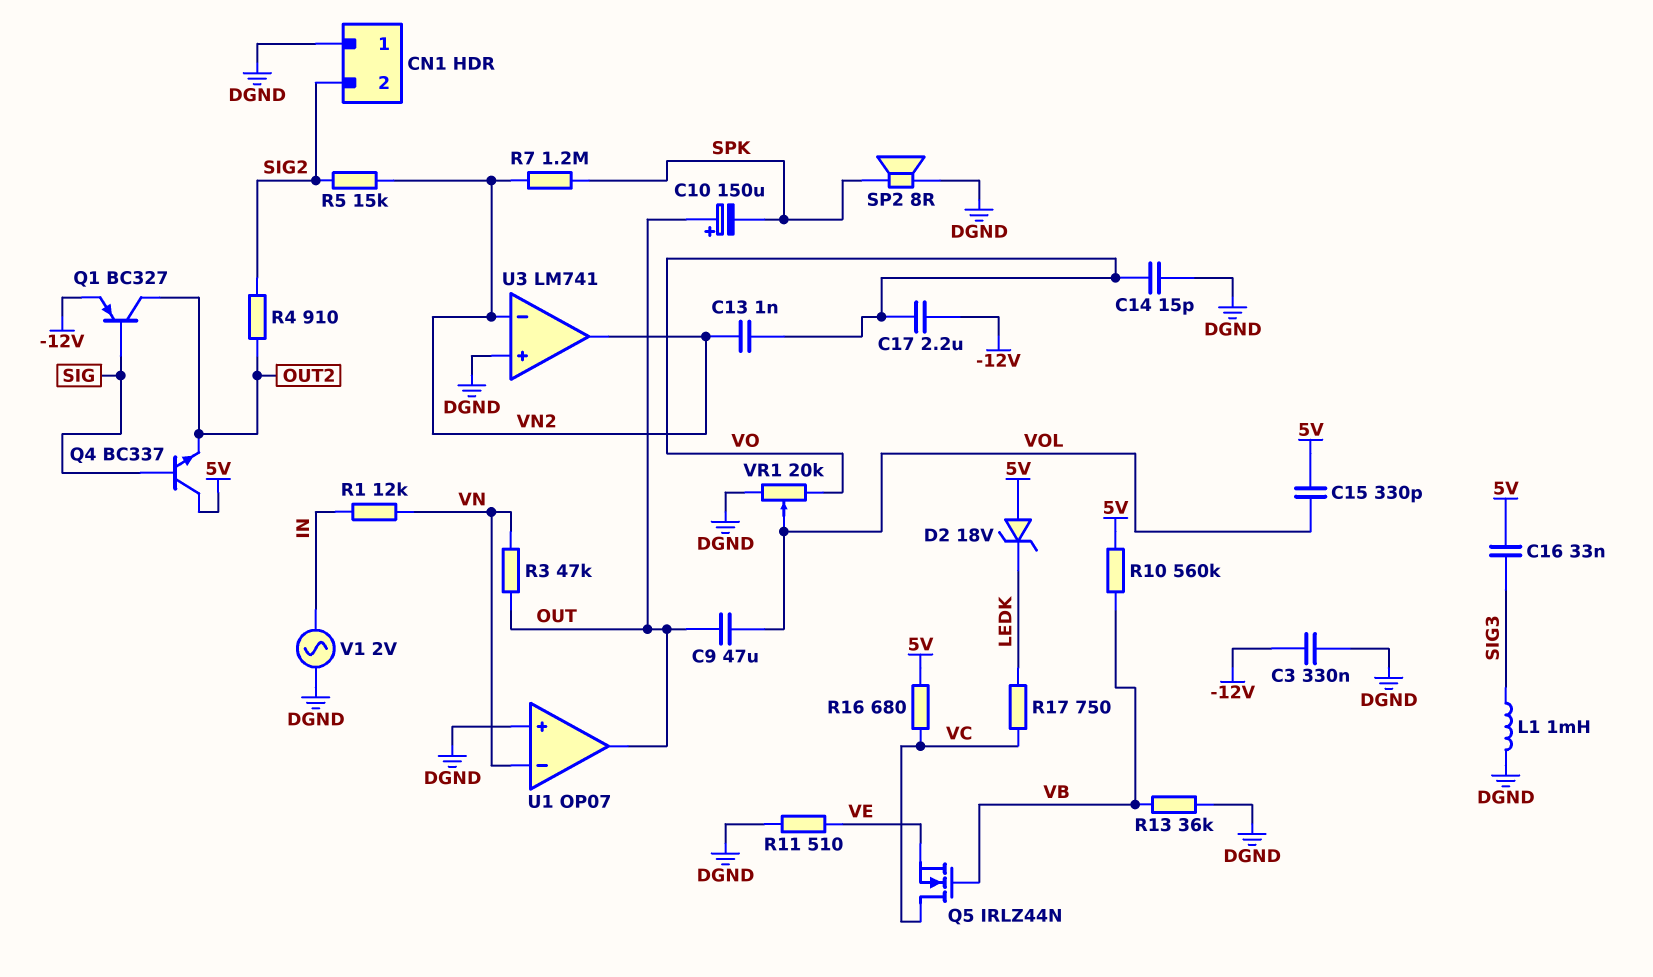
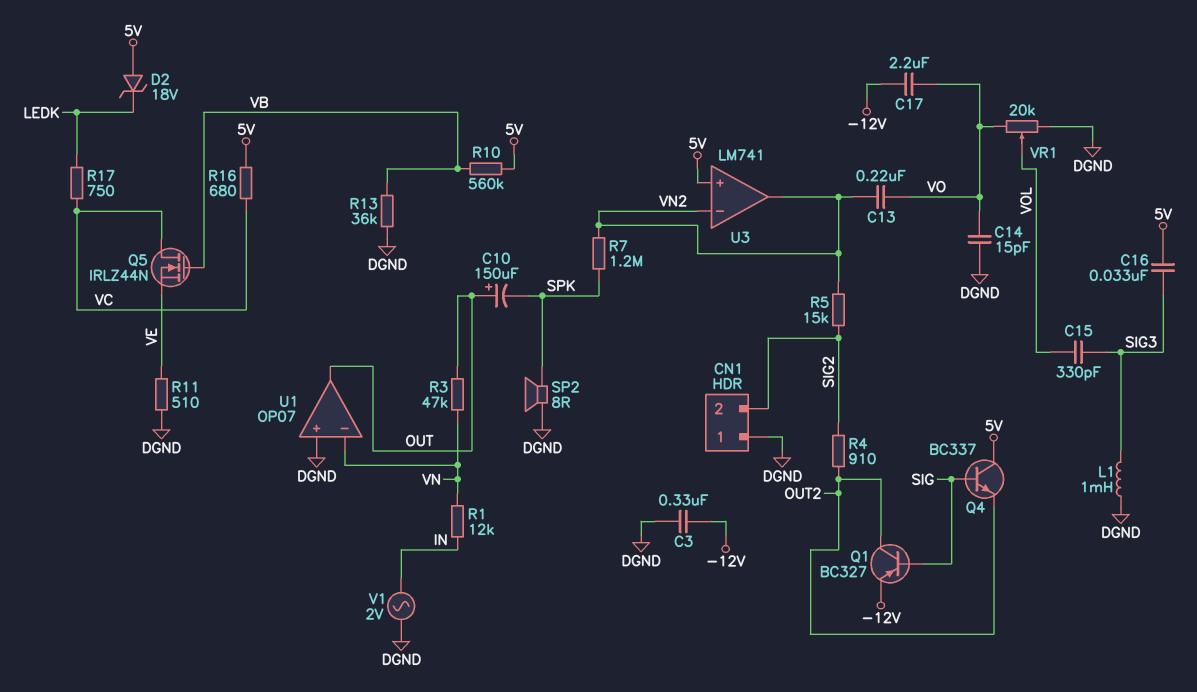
C9: 47uF (OUT, VOL) -> none
C13: 1nF (VN2, VO) -> 220nF (VN2, VO)
C15: 330pF (5V, VOL) -> 330pF (SIG3, VOL)
U3 pin in+: DGND -> 5V

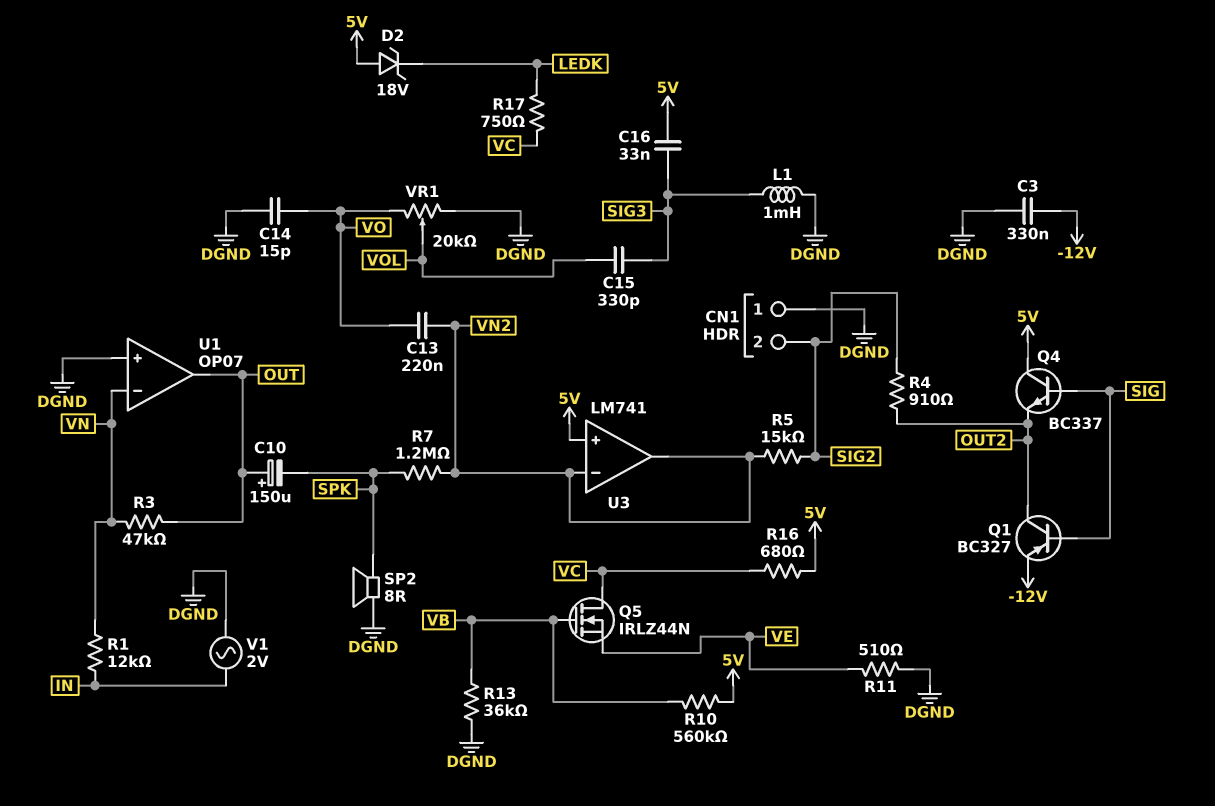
C17: 2.2uF (-12V, VO) -> none

